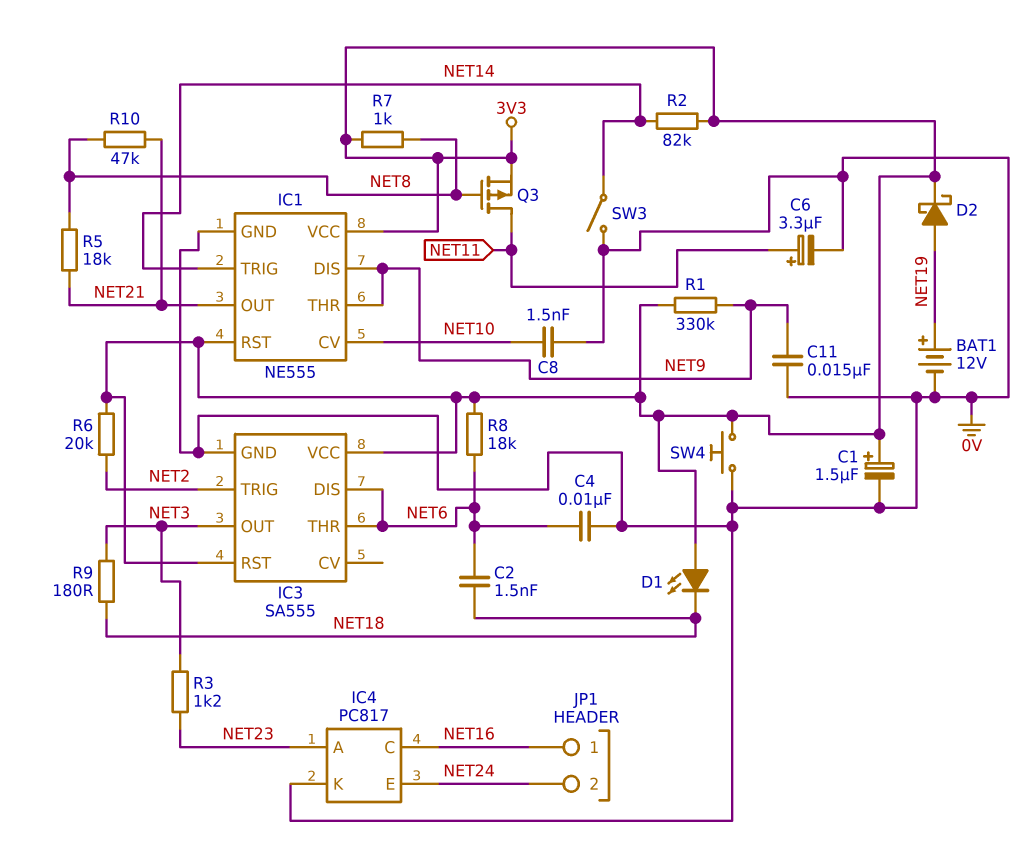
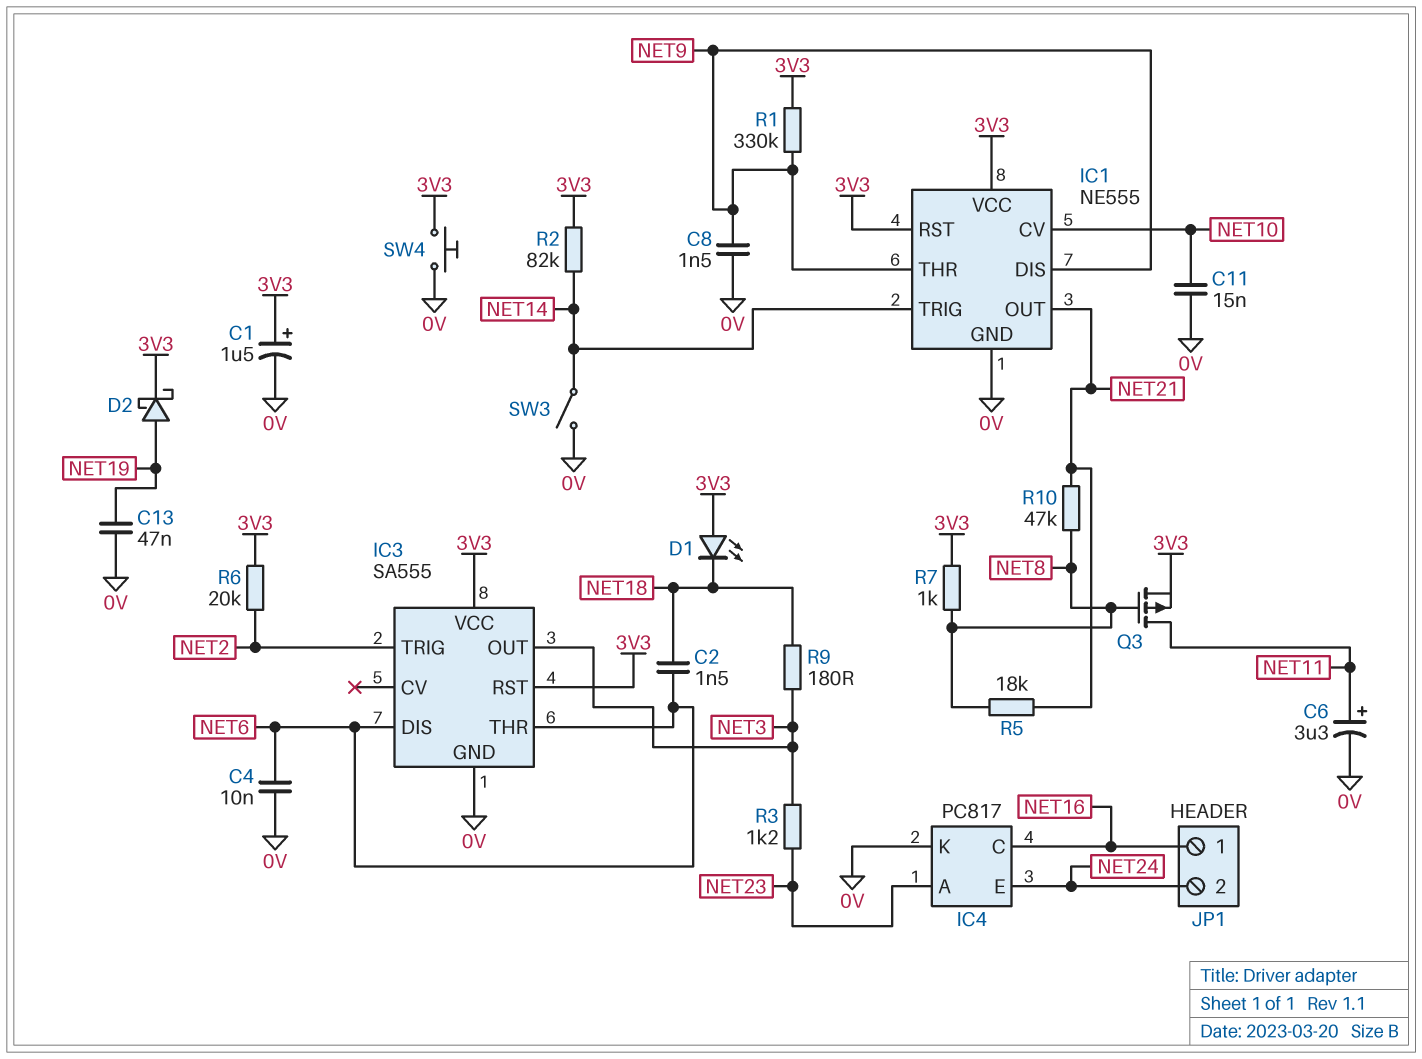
BAT1: 12V (plus NET19, minus 0V) -> none
C8: 1.5nF (0V, NET10) -> 1.5nF (0V, NET9)
C11: 15nF (0V, NET9) -> 15nF (0V, NET10)
C13: none -> 47nF (0V, NET19)
R8: 18k (3V3, NET6) -> none

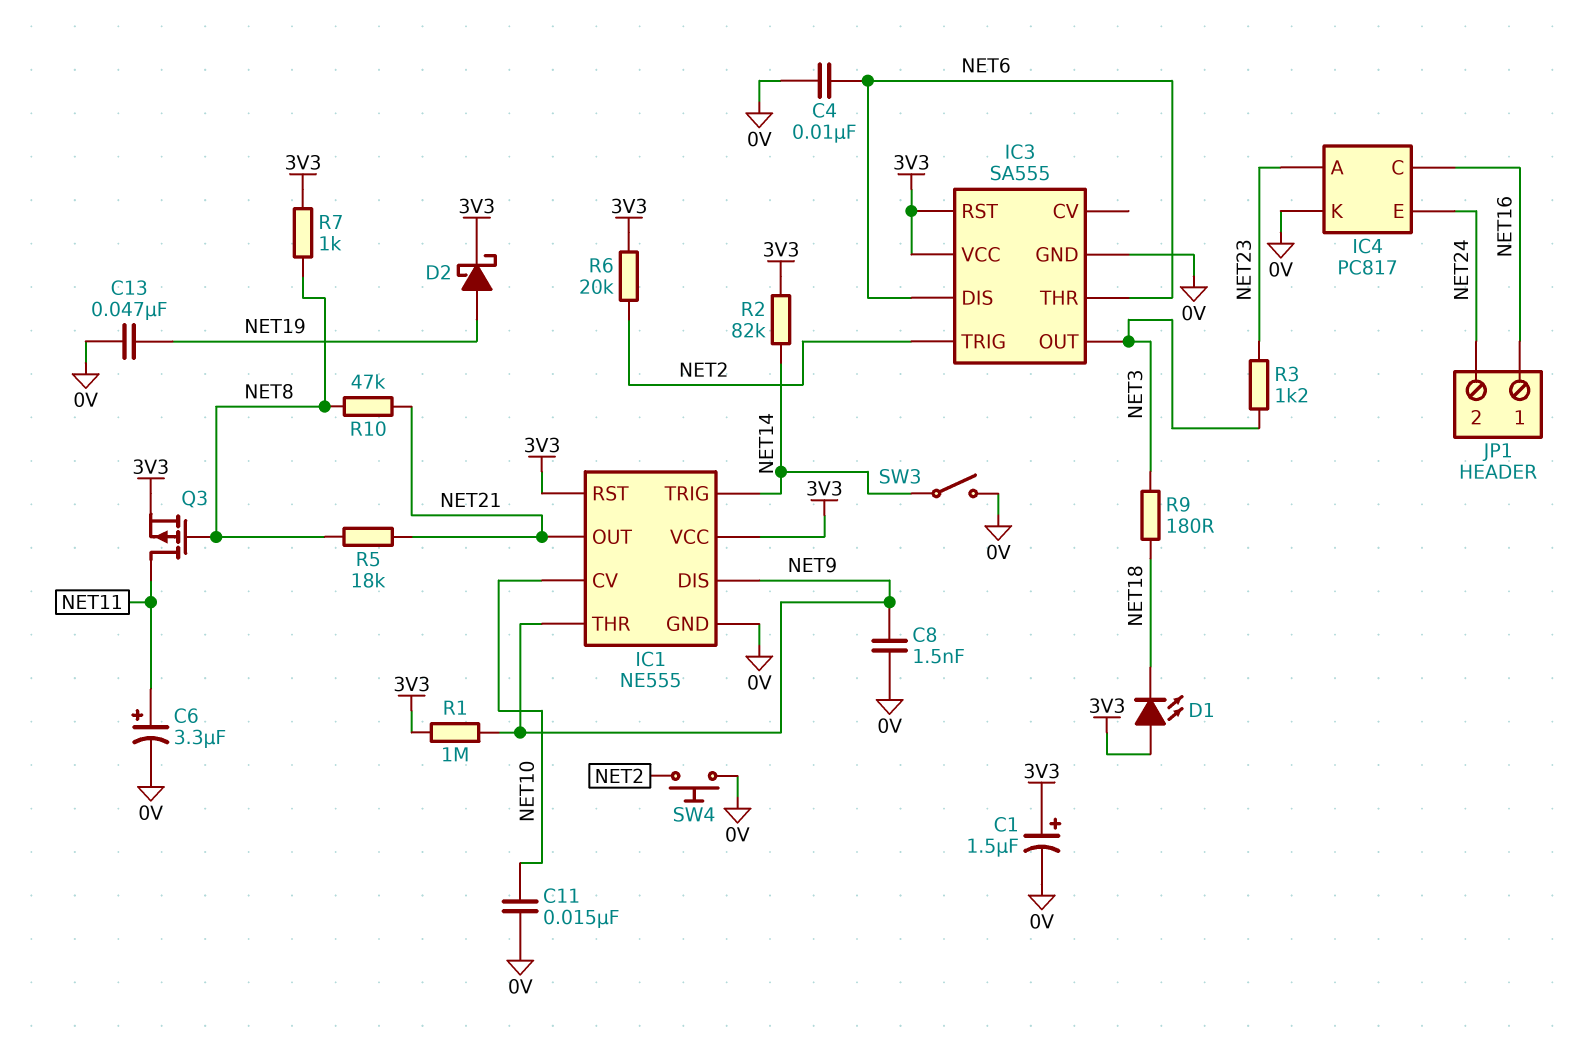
C2: 1.5nF (NET6, NET18) -> none
R1: 330k (3V3, NET9) -> 1M (3V3, NET9)
SW4: button (0V, 3V3) -> button (0V, NET2)

